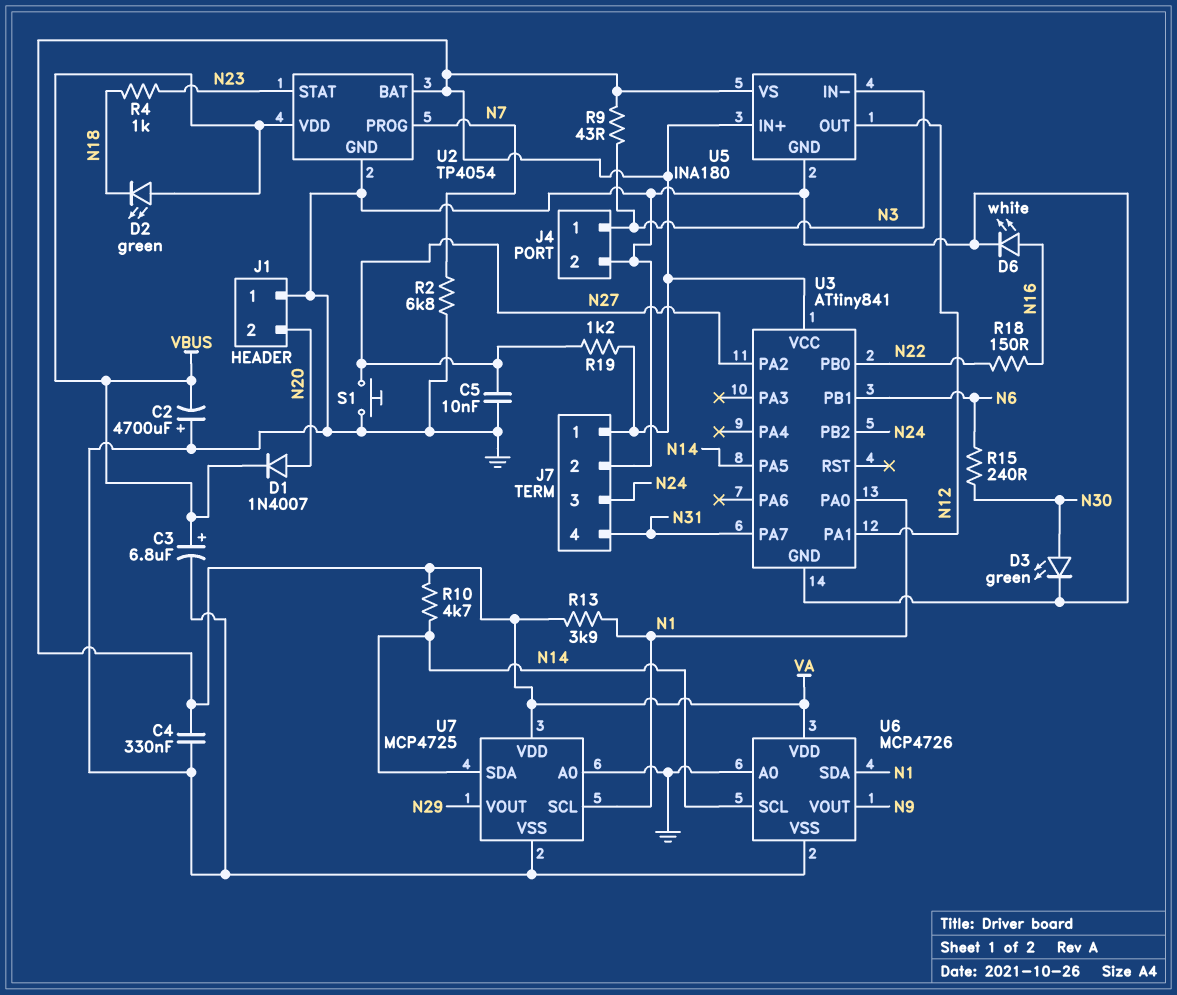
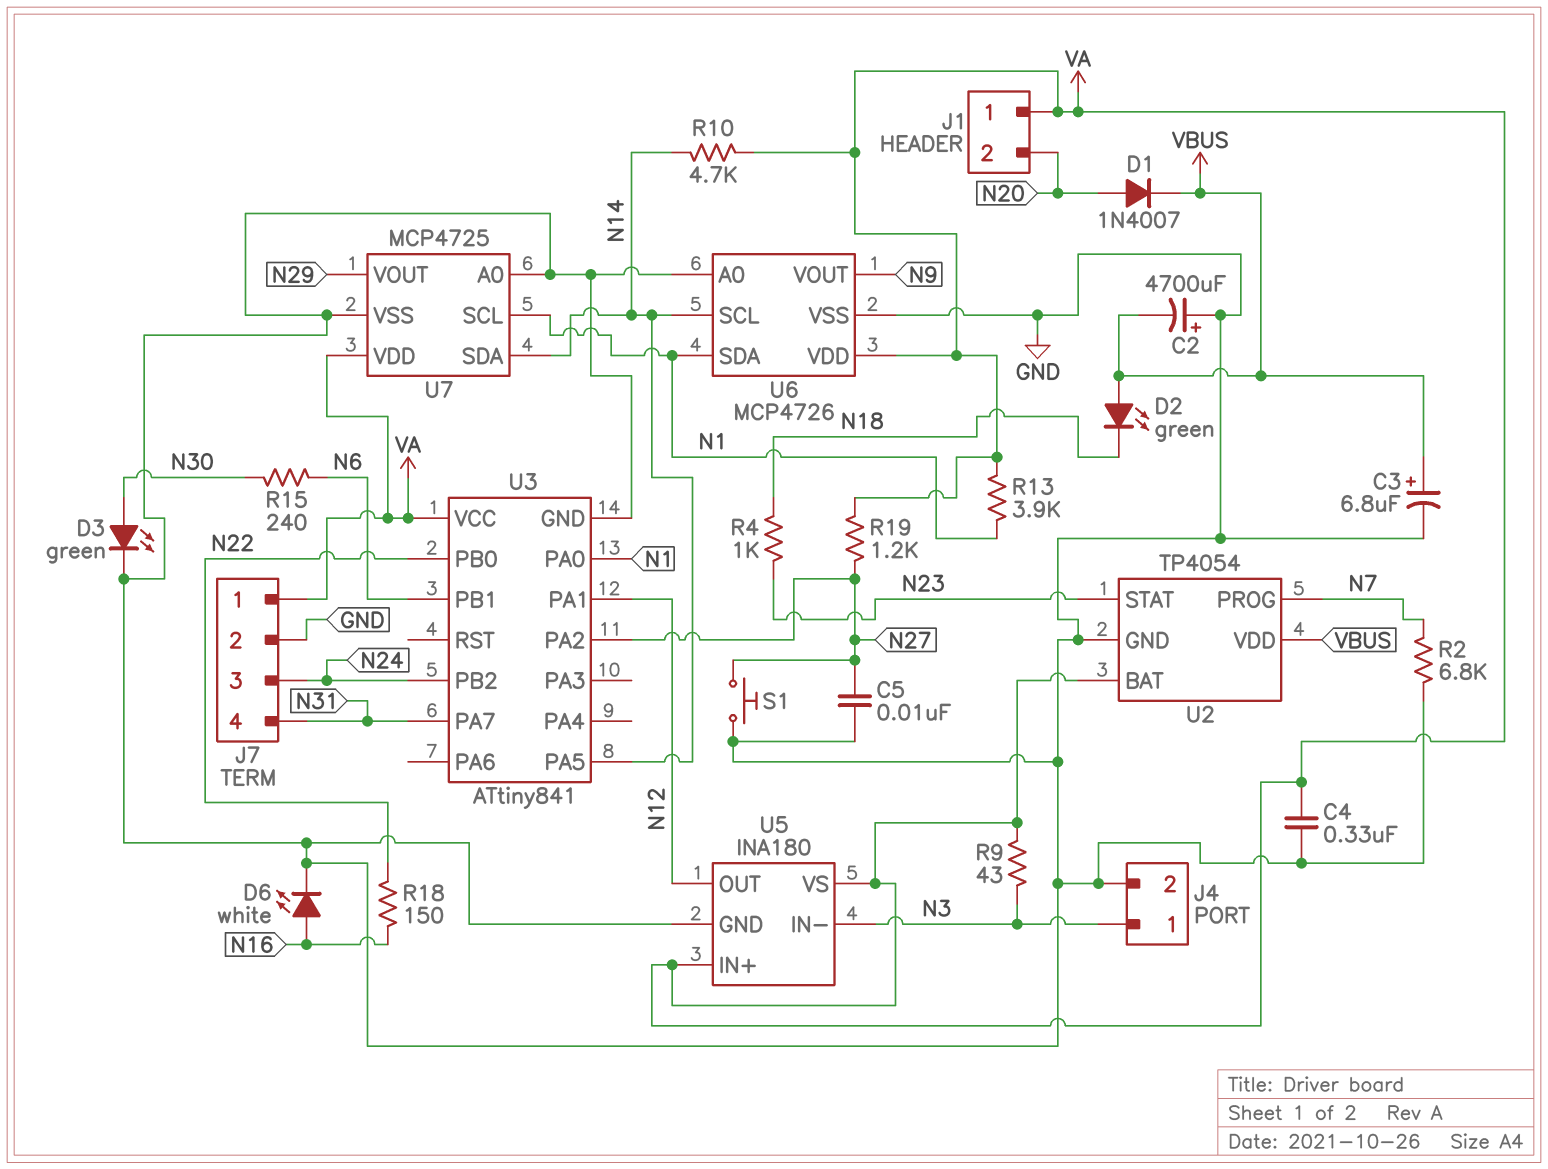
J1 pin 1: GND -> VA

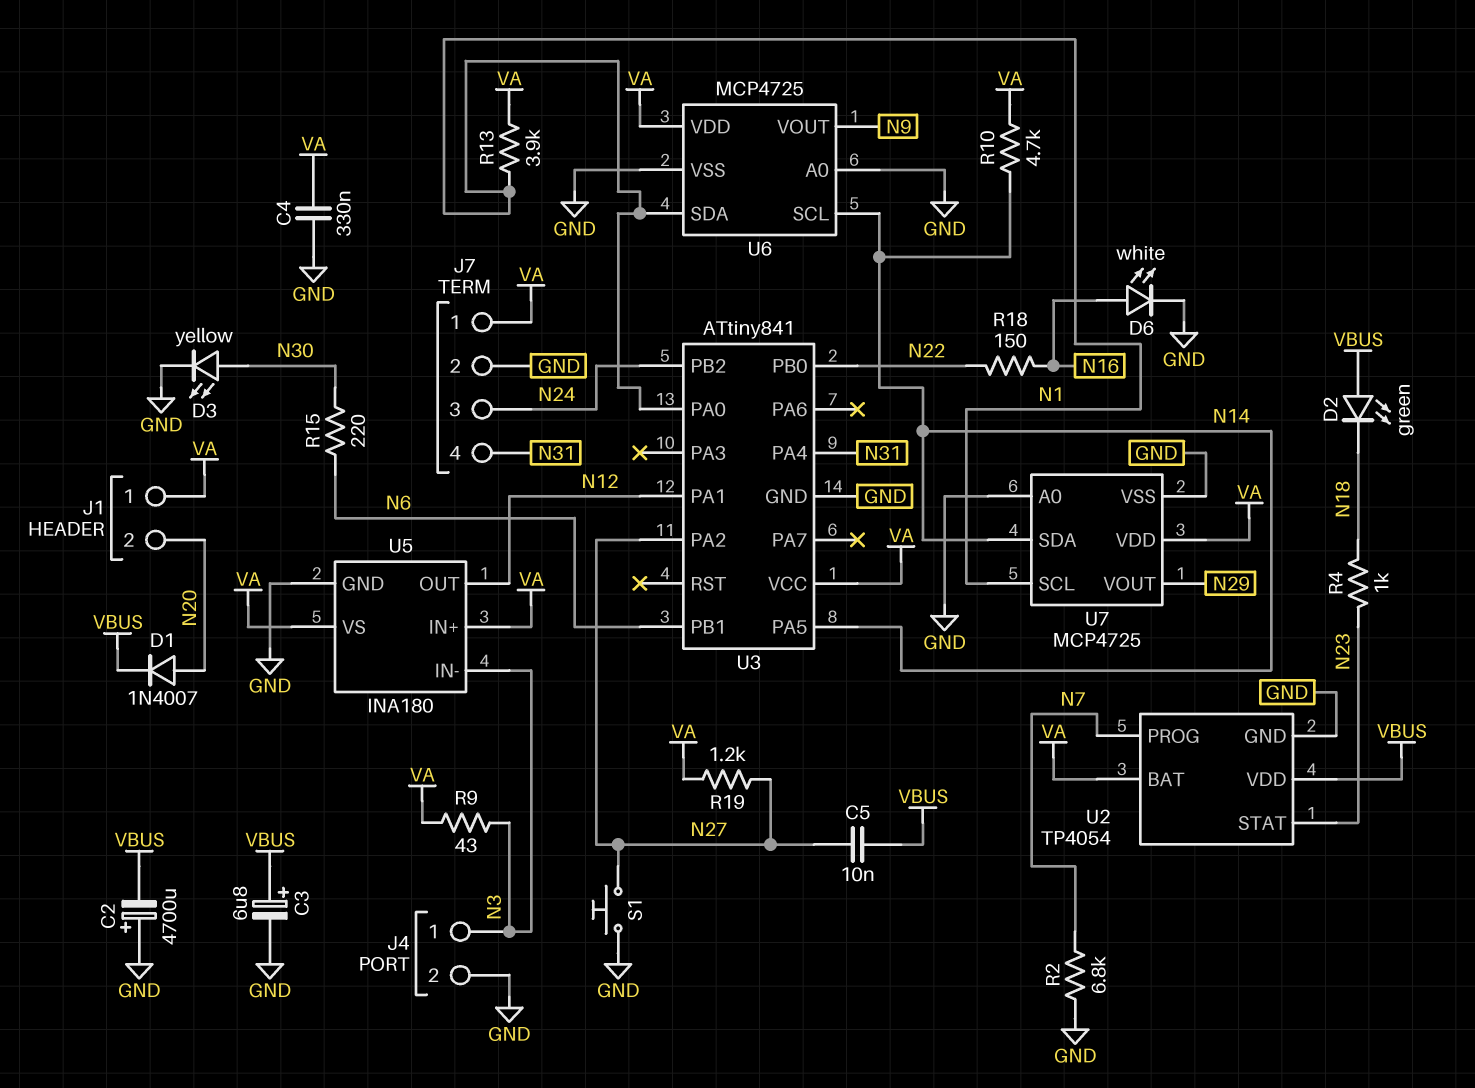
C5: 10nF (GND, N27) -> 10nF (N27, VBUS)
D3: LED green (A N30, K GND) -> LED yellow (A N30, K GND)
R15: 240 (N6, N30) -> 220 (N6, N30)
U3 pin PA4: none -> N31
U3 pin PA7: N31 -> none
U6: MCP4726 -> MCP4725

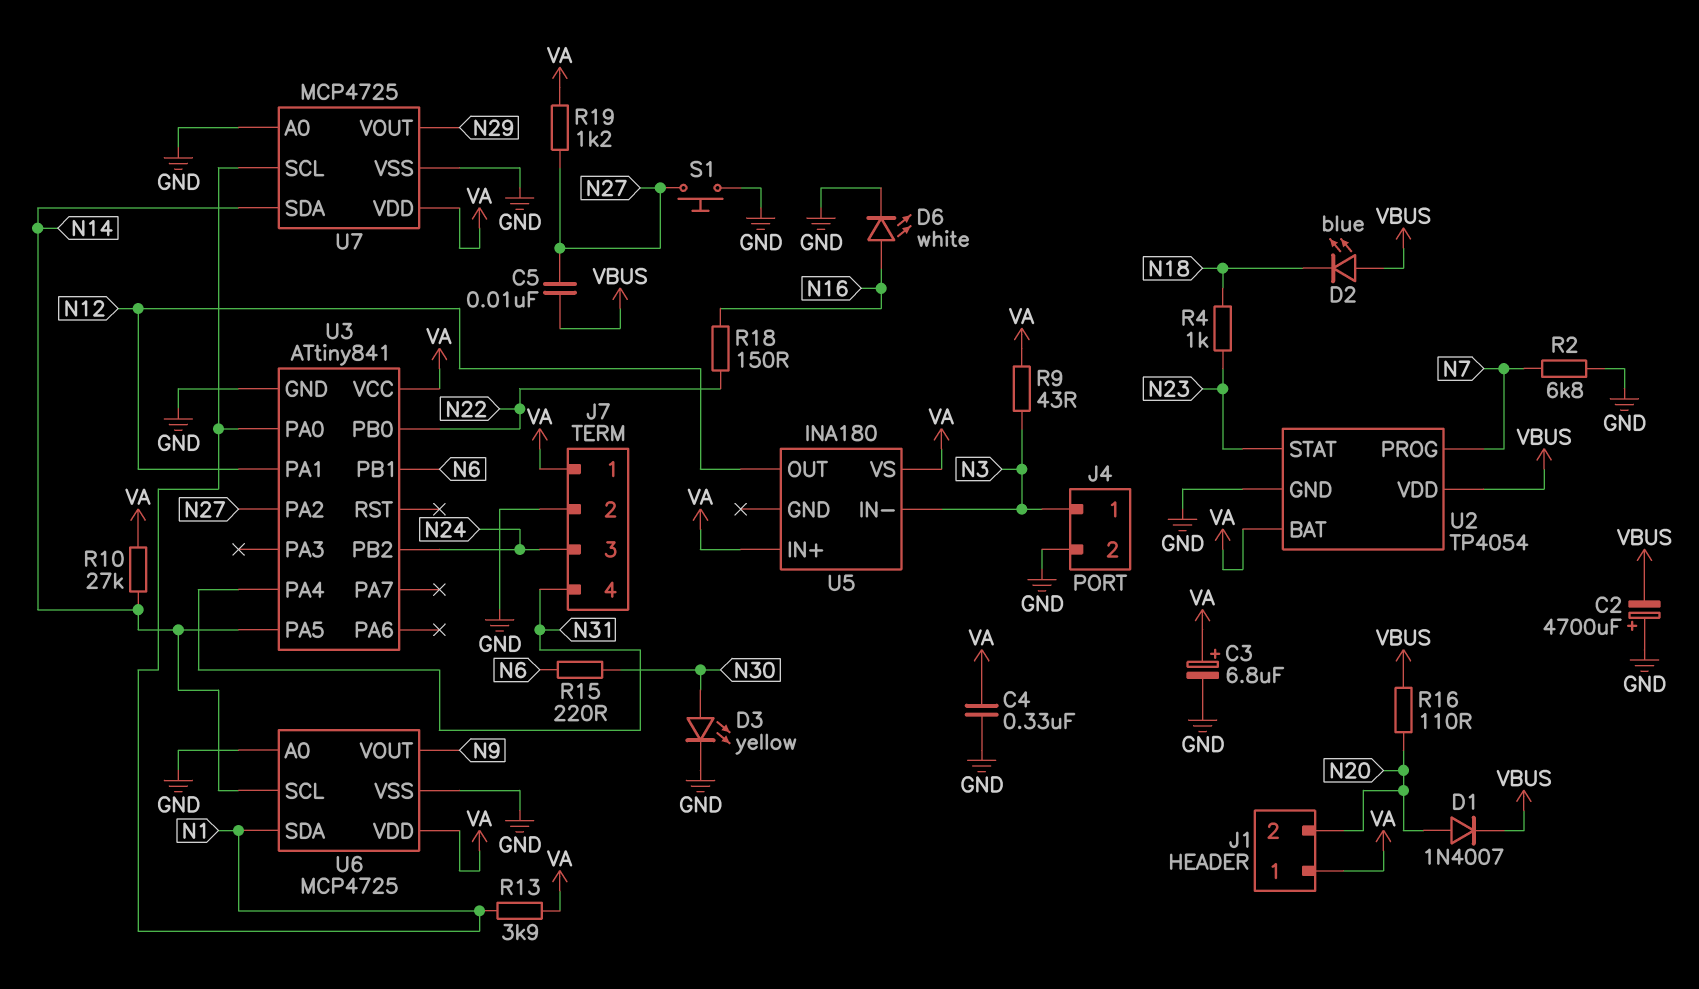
C3: 6.8uF (plus VBUS, minus GND) -> 6.8uF (plus VA, minus GND)
D2: LED green (A VBUS, K N18) -> LED blue (A VBUS, K N18)
R10: 4.7k (N14, VA) -> 27k (N14, VA)
R16: none -> 110 (N20, VBUS)
U5 pin GND: GND -> none

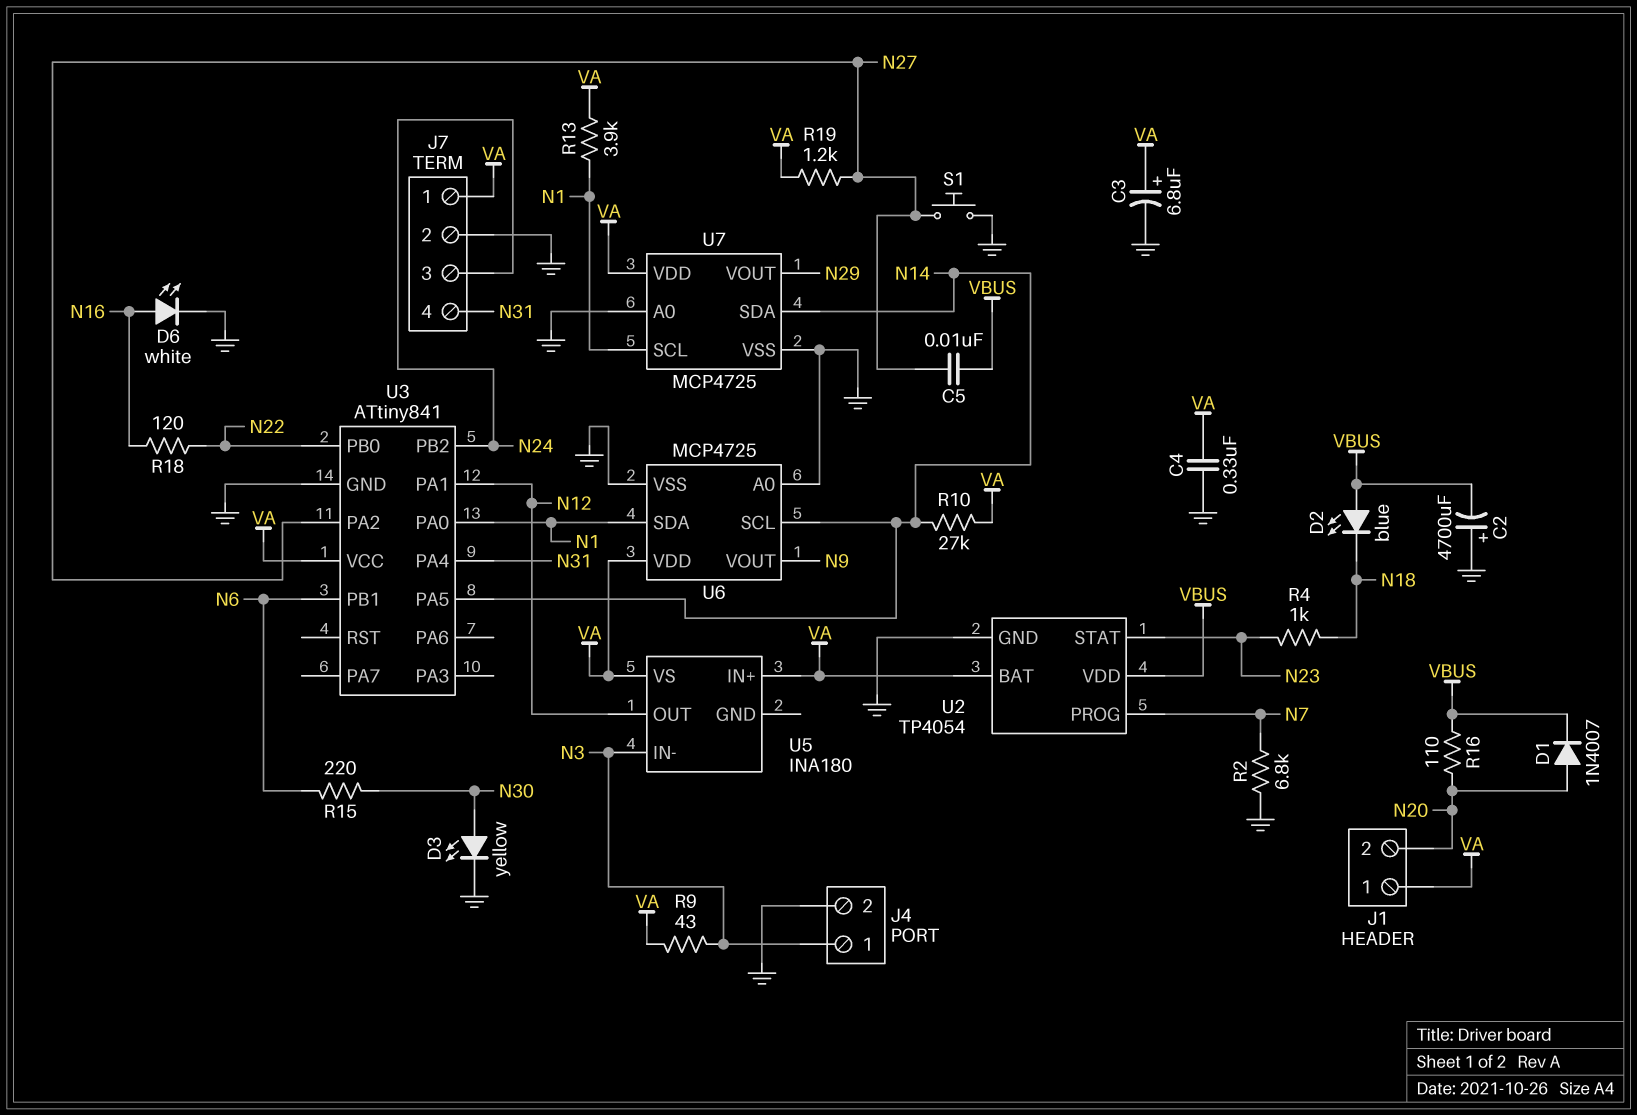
R18: 150 (N16, N22) -> 120 (N16, N22)

